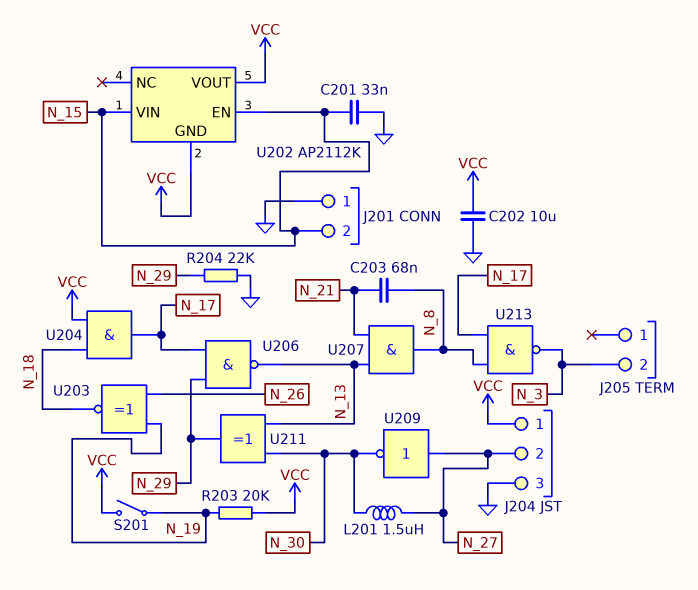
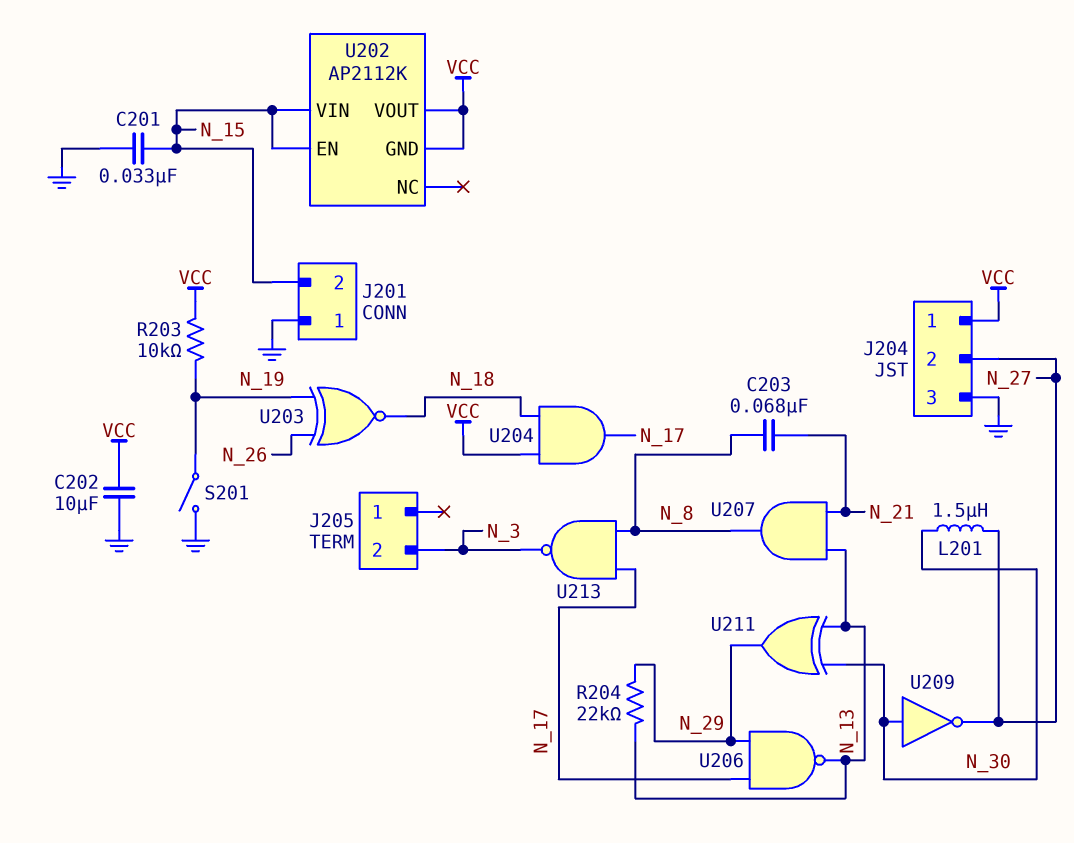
R203: 20k (N_19, VCC) -> 10k (N_19, VCC)
R204: 22k (GND, N_29) -> 22k (N_13, N_29)
S201: switch (N_19, VCC) -> switch (GND, N_19)
U209: NOT (in N_27, out N_30) -> NOT (in N_30, out N_27)

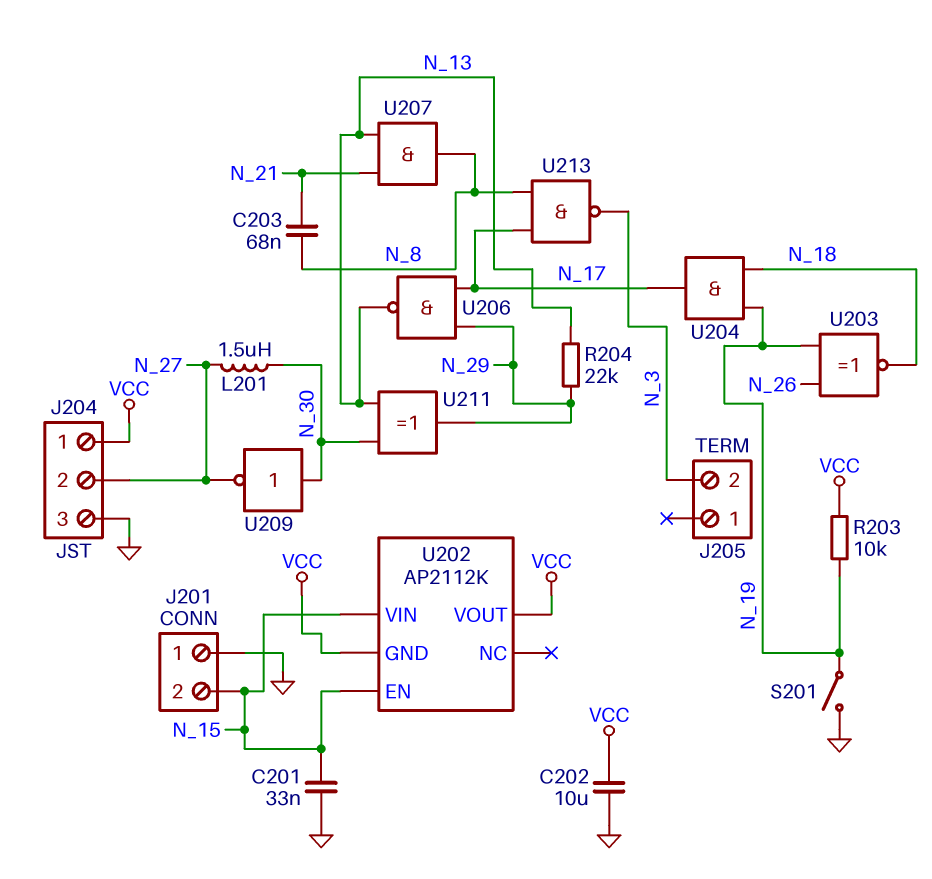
U204: AND (in N_18, in VCC, out N_17) -> AND (in N_18, in N_19, out N_17)

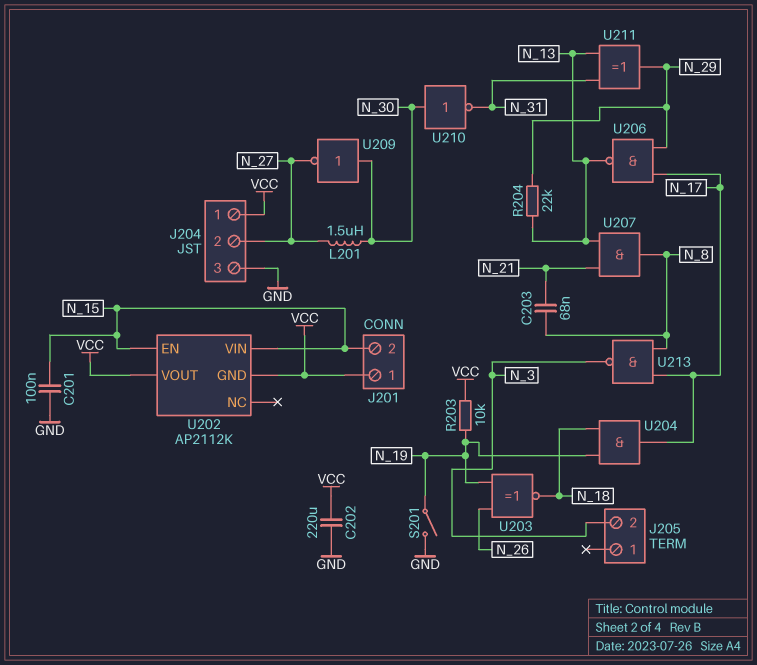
C201: 33nF (GND, N_15) -> 100nF (GND, N_15)
C202: 10uF (GND, VCC) -> 220uF (GND, VCC)
J201 pin 1: GND -> VCC
U210: none -> NOT (in N_30, out N_31)
U211: XOR (in N_13, in N_30, out N_29) -> XOR (in N_13, in N_31, out N_29)

